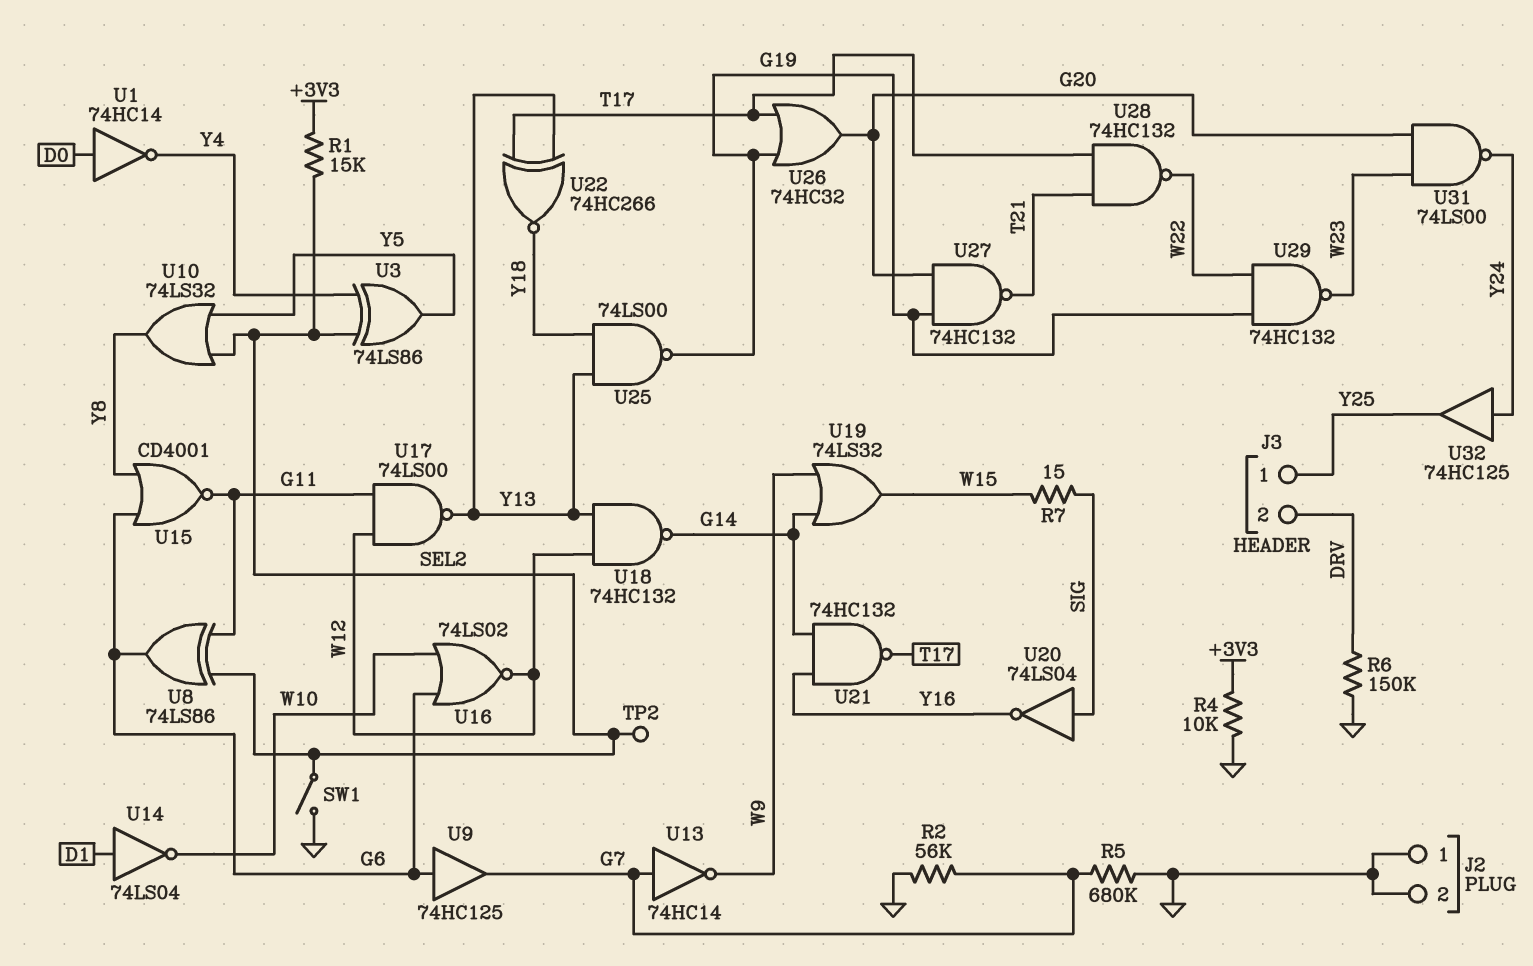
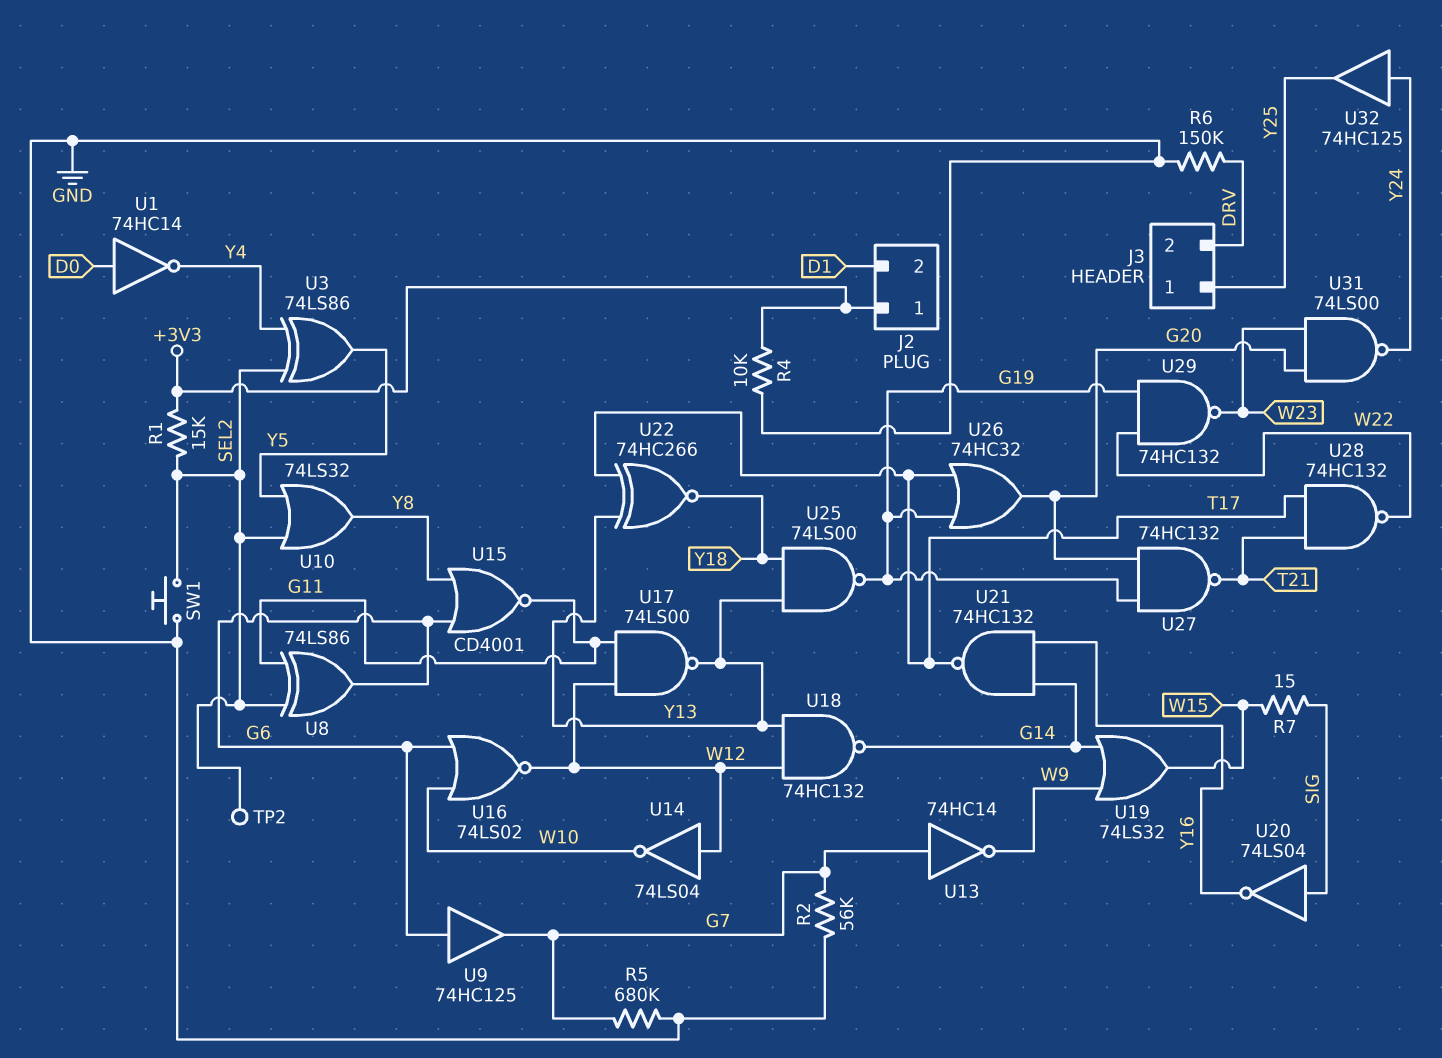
J2 pin 1: GND -> +3V3
J2 pin 2: GND -> D1
SW1: switch (GND, SEL2) -> button (GND, SEL2)
U14: NOT 74LS04 (in D1, out W10) -> NOT 74LS04 (in W12, out W10)

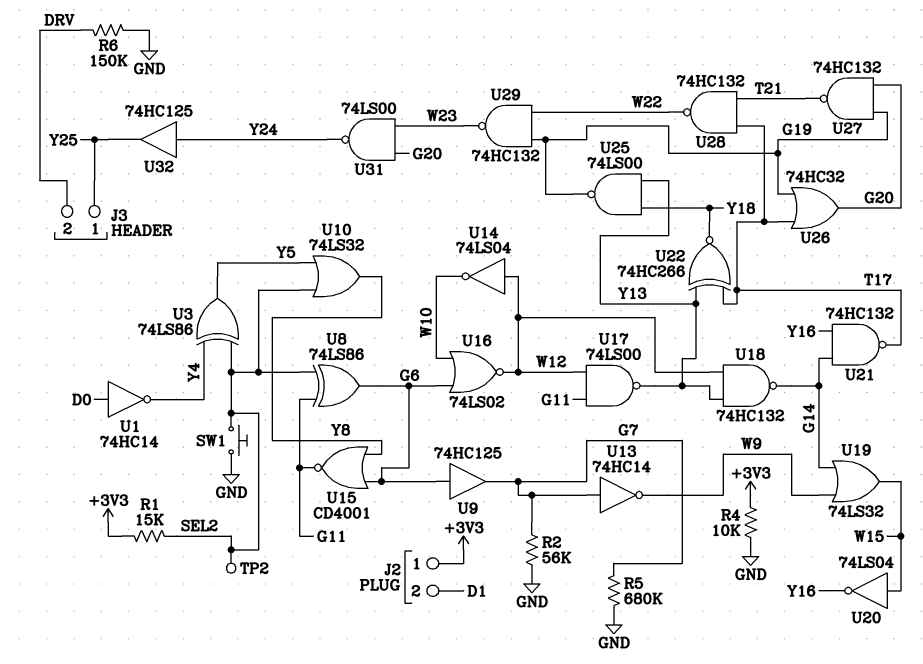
R7: 15 (SIG, W15) -> none
U20: NOT 74LS04 (in SIG, out Y16) -> NOT 74LS04 (in W15, out Y16)

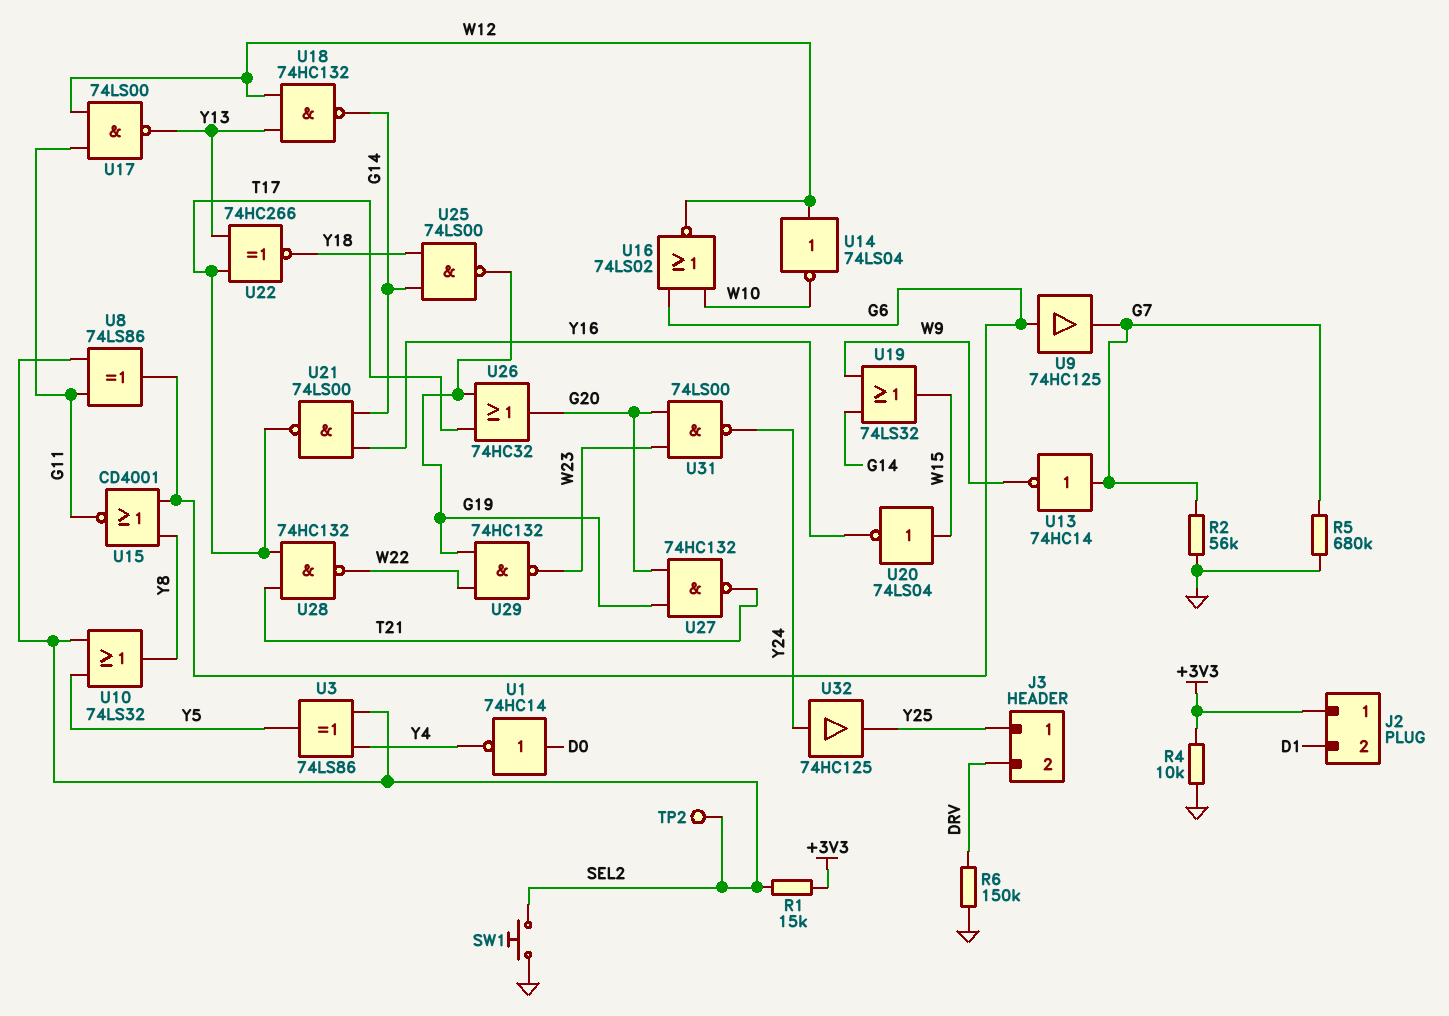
U21: NAND 74HC132 (in G14, in Y16, out T17) -> NAND 74LS00 (in G14, in Y16, out T17)
U25: NAND 74LS00 (in Y13, in Y18, out G19) -> NAND 74LS00 (in G14, in Y18, out G19)

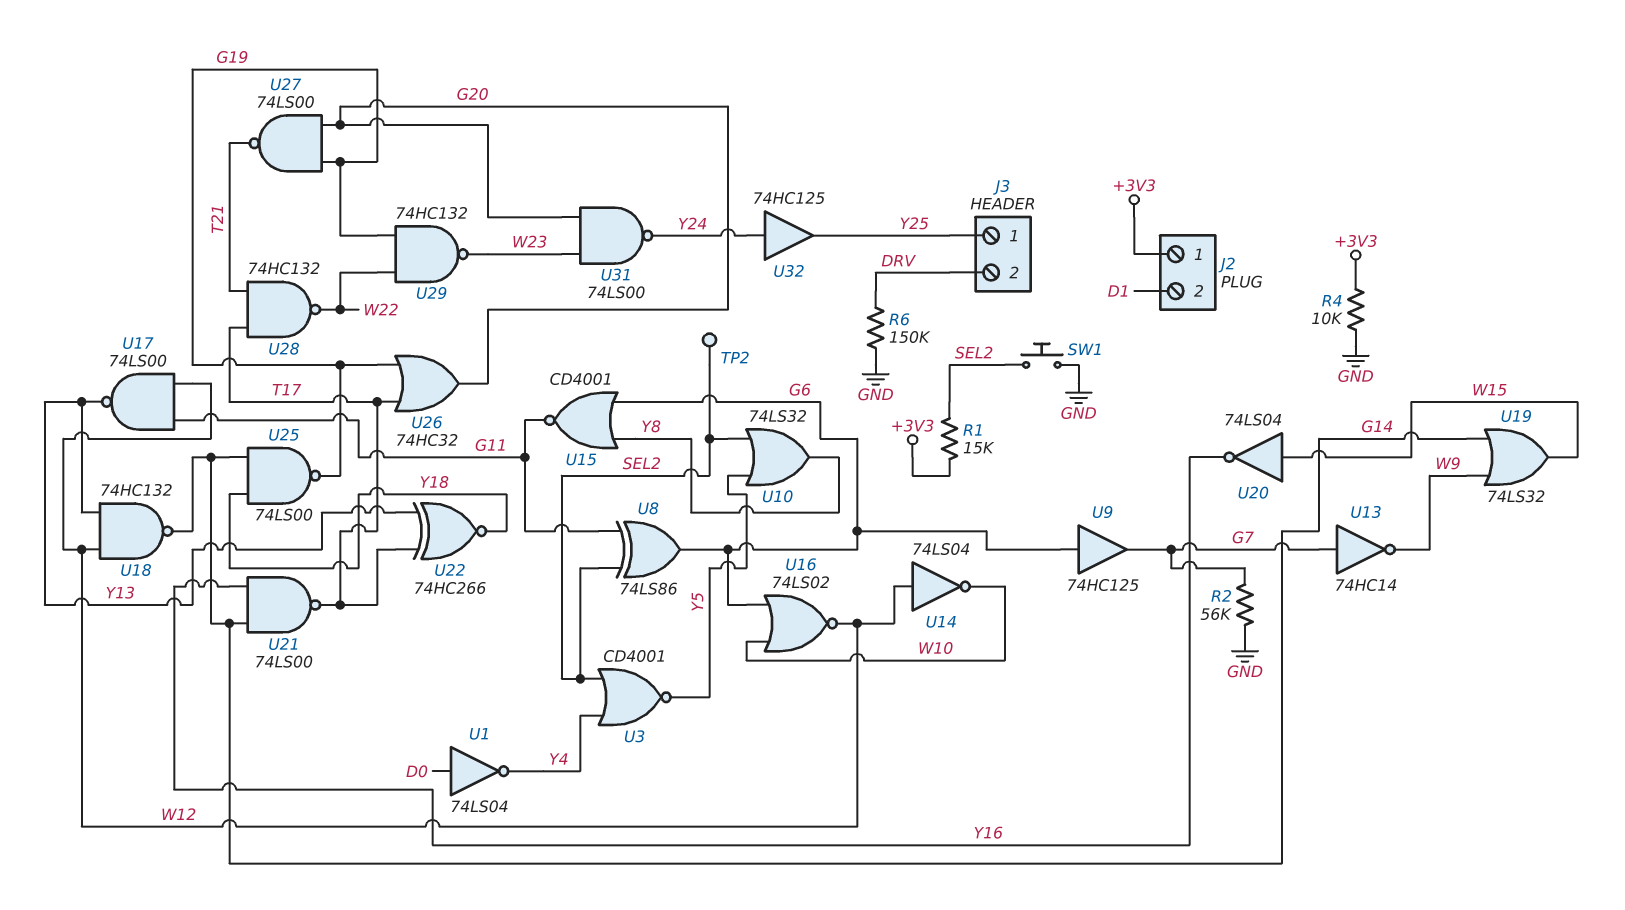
R5: 680k (G7, GND) -> none
U1: NOT 74HC14 (in D0, out Y4) -> NOT 74LS04 (in D0, out Y4)
U3: XOR 74LS86 (in SEL2, in Y4, out Y5) -> NOR CD4001 (in SEL2, in Y4, out Y5)
U27: NAND 74HC132 (in G19, in G20, out T21) -> NAND 74LS00 (in G19, in G20, out T21)

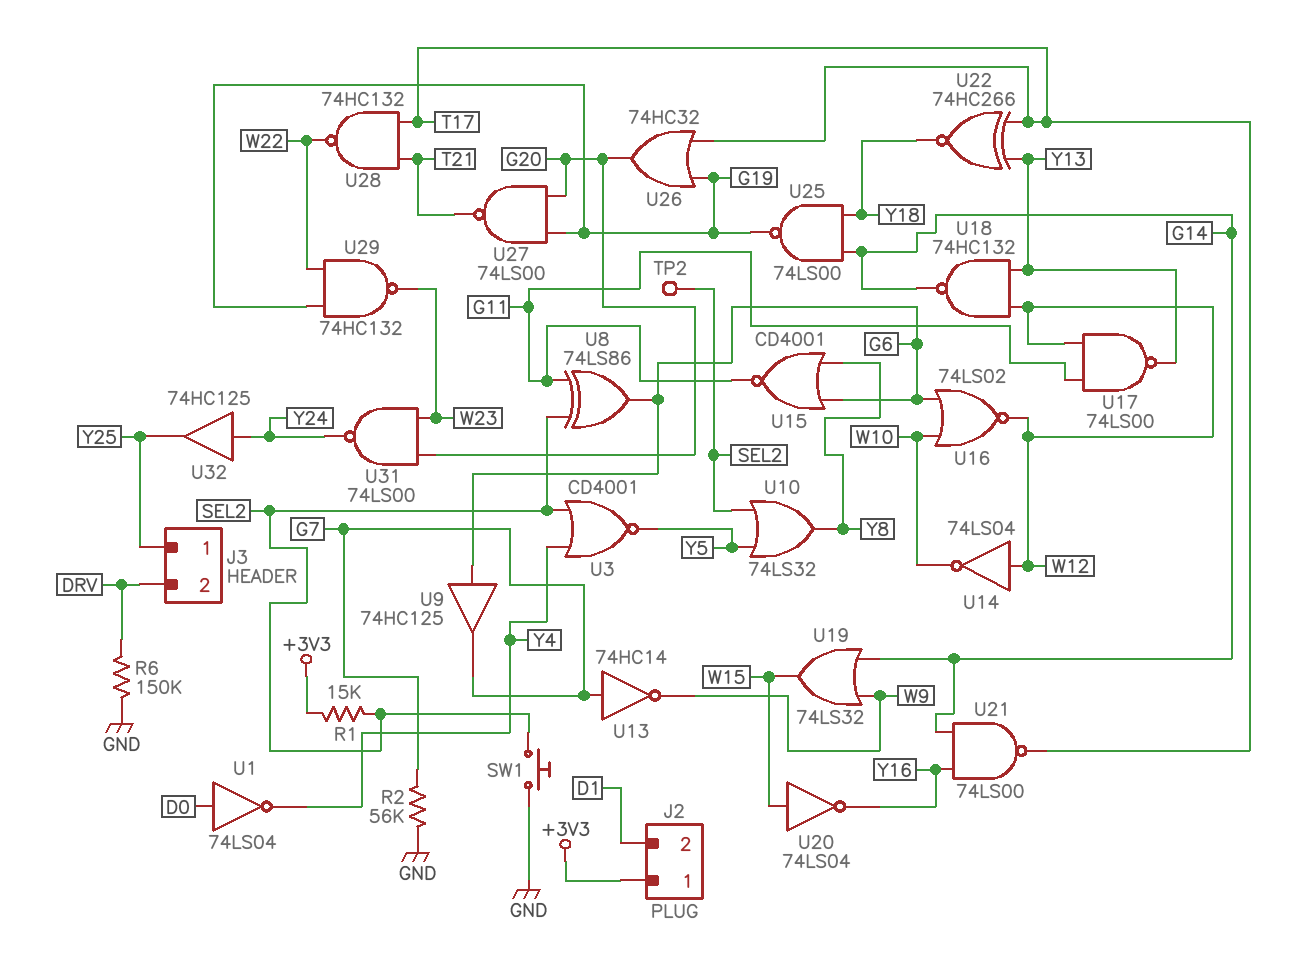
R4: 10k (+3V3, GND) -> none

